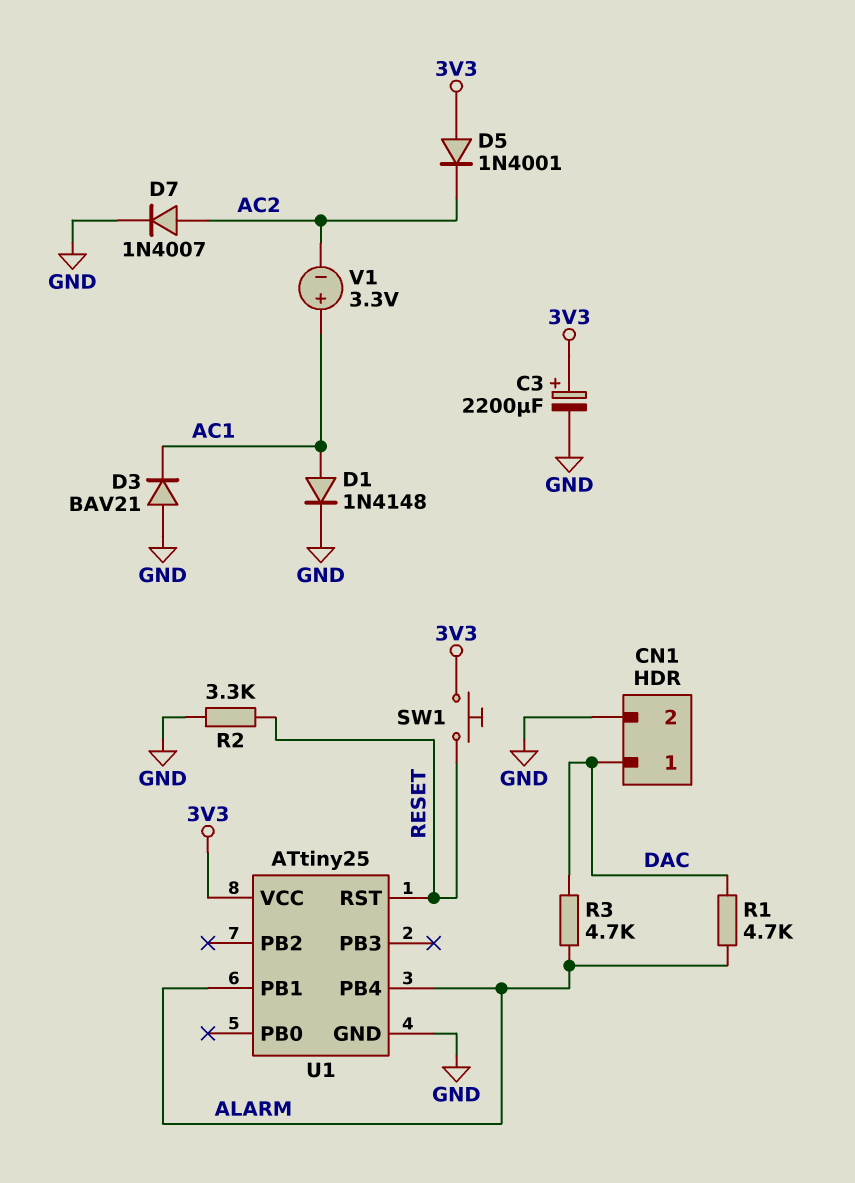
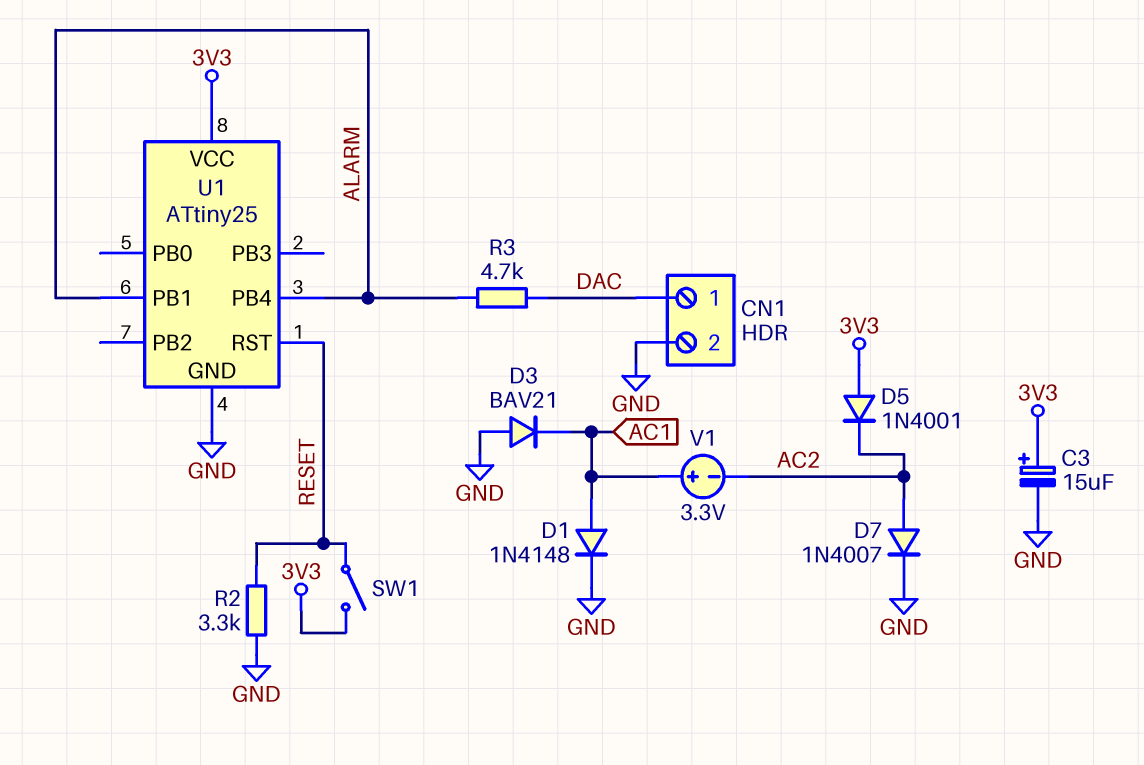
C3: 2200uF (plus 3V3, minus GND) -> 15uF (plus 3V3, minus GND)
R1: 4.7k (ALARM, DAC) -> none
SW1: button (3V3, RESET) -> switch (3V3, RESET)

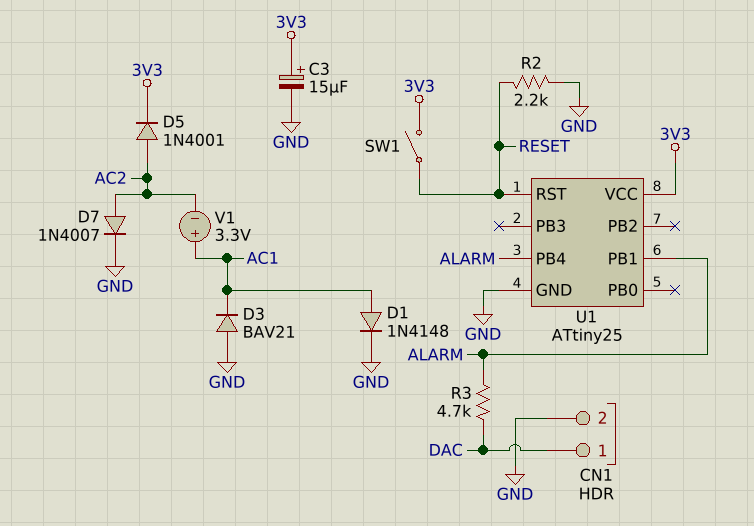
D5: diode 1N4001 (A 3V3, K AC2) -> diode 1N4001 (A AC2, K 3V3)
R2: 3.3k (GND, RESET) -> 2.2k (GND, RESET)

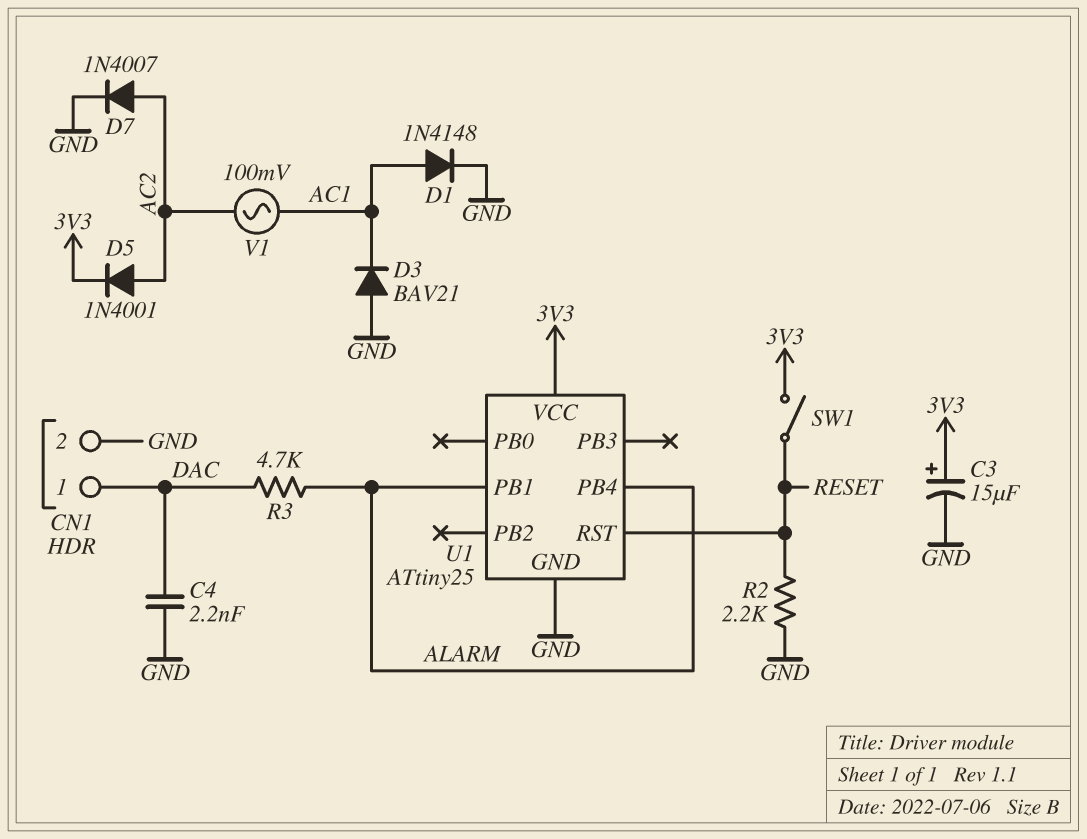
C4: none -> 2.2nF (DAC, GND)
V1: 3.3V (plus AC1, minus AC2) -> AC 100mV (AC1, AC2)

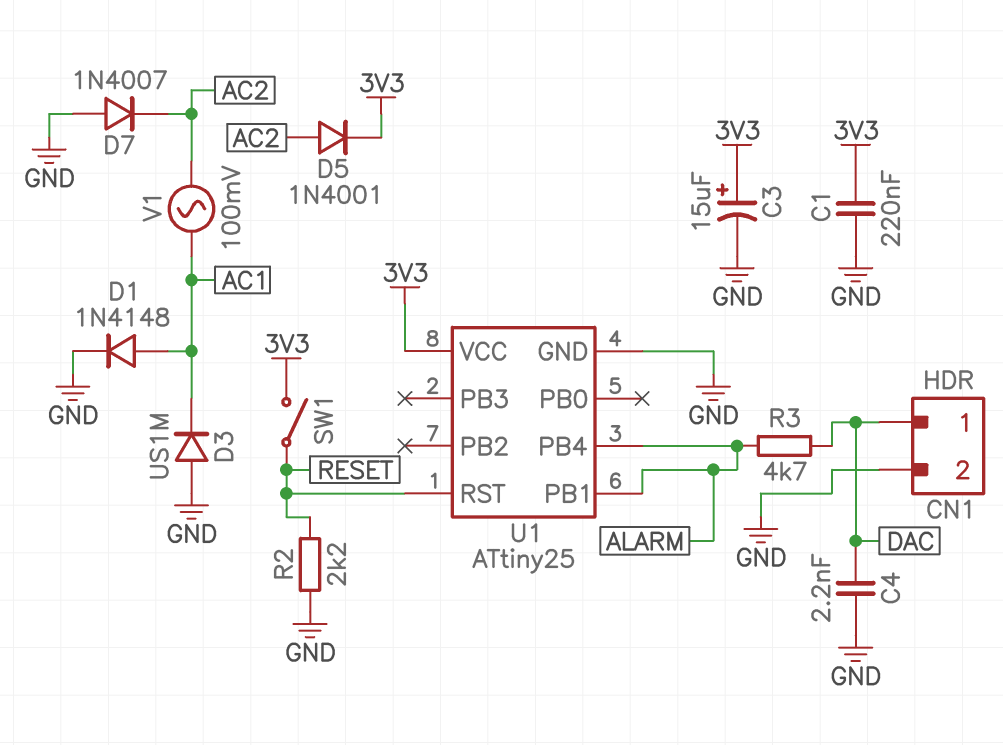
C1: none -> 220nF (3V3, GND)
D3: diode BAV21 (A GND, K AC1) -> diode US1M (A GND, K AC1)
D7: diode 1N4007 (A AC2, K GND) -> diode 1N4007 (A GND, K AC2)

